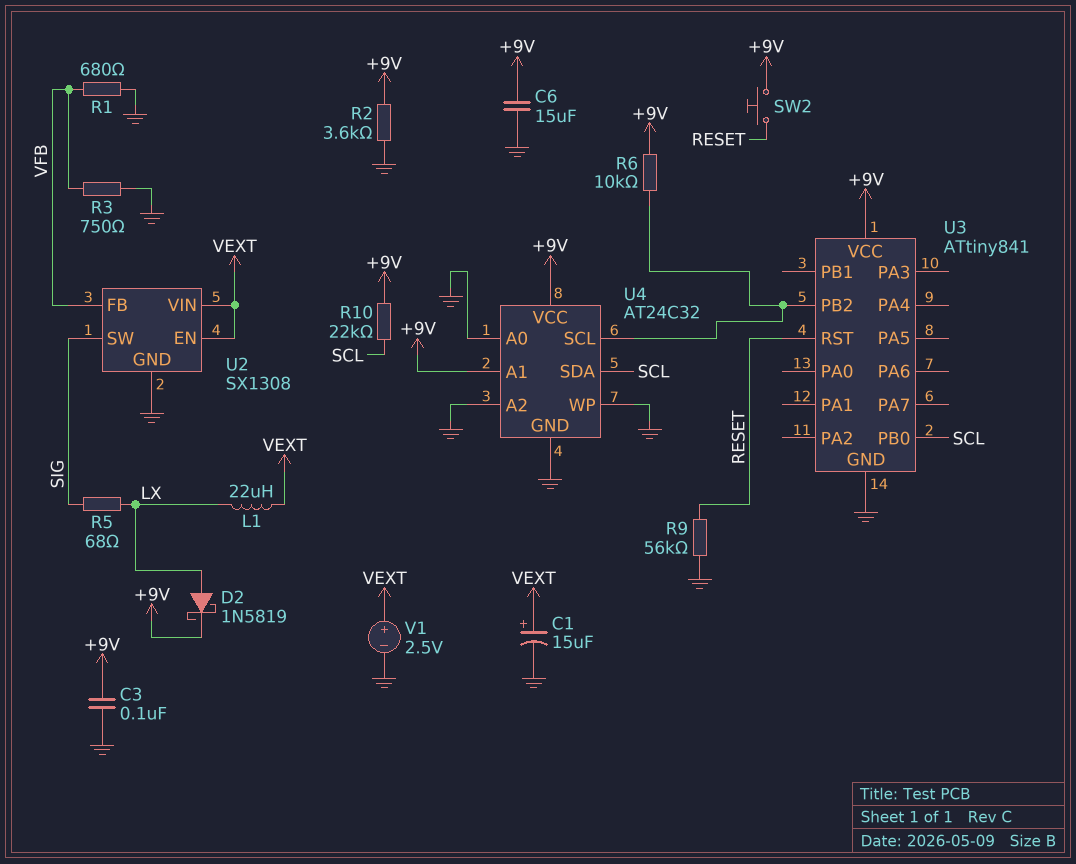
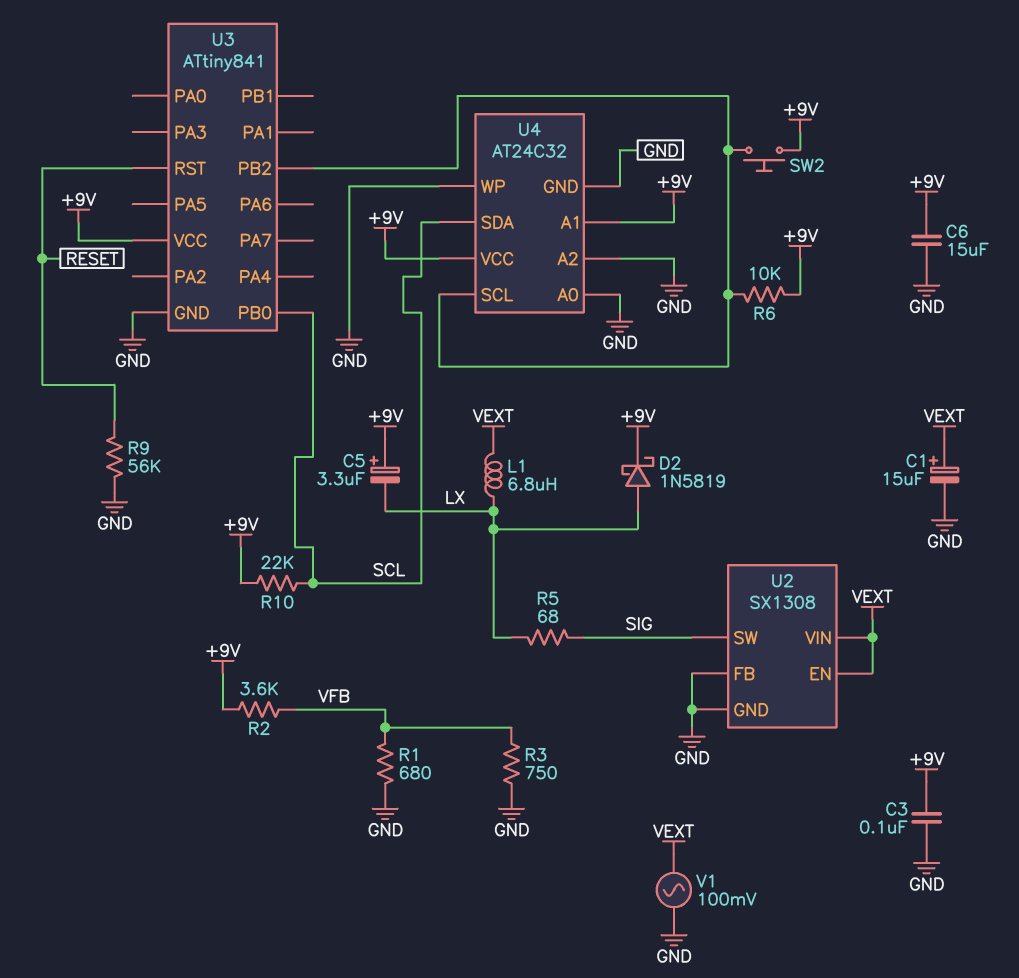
C5: none -> 3.3uF (plus +9V, minus LX)
L1: 22uH (LX, VEXT) -> 6.8uH (LX, VEXT)
R2: 3.6k (+9V, GND) -> 3.6k (+9V, VFB)
SW2: button (+9V, RESET) -> button (+9V, U3/PB2)
U2 pin FB: VFB -> GND
V1: 2.5V (plus VEXT, minus GND) -> AC 100mV (GND, VEXT)

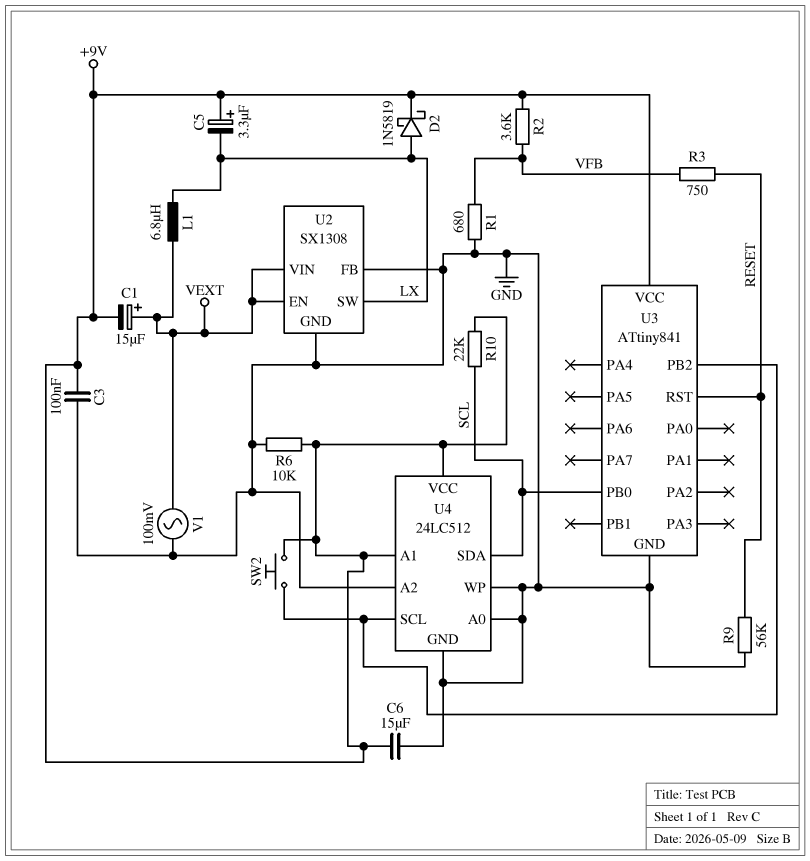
C1: 15uF (plus VEXT, minus GND) -> 15uF (plus VEXT, minus +9V)
R3: 750 (GND, VFB) -> 750 (RESET, VFB)
R5: 68 (LX, SIG) -> none
R6: 10k (+9V, U3/PB2) -> 10k (+9V, GND)
U2 pin SW: SIG -> LX
U4: AT24C32 -> 24LC512

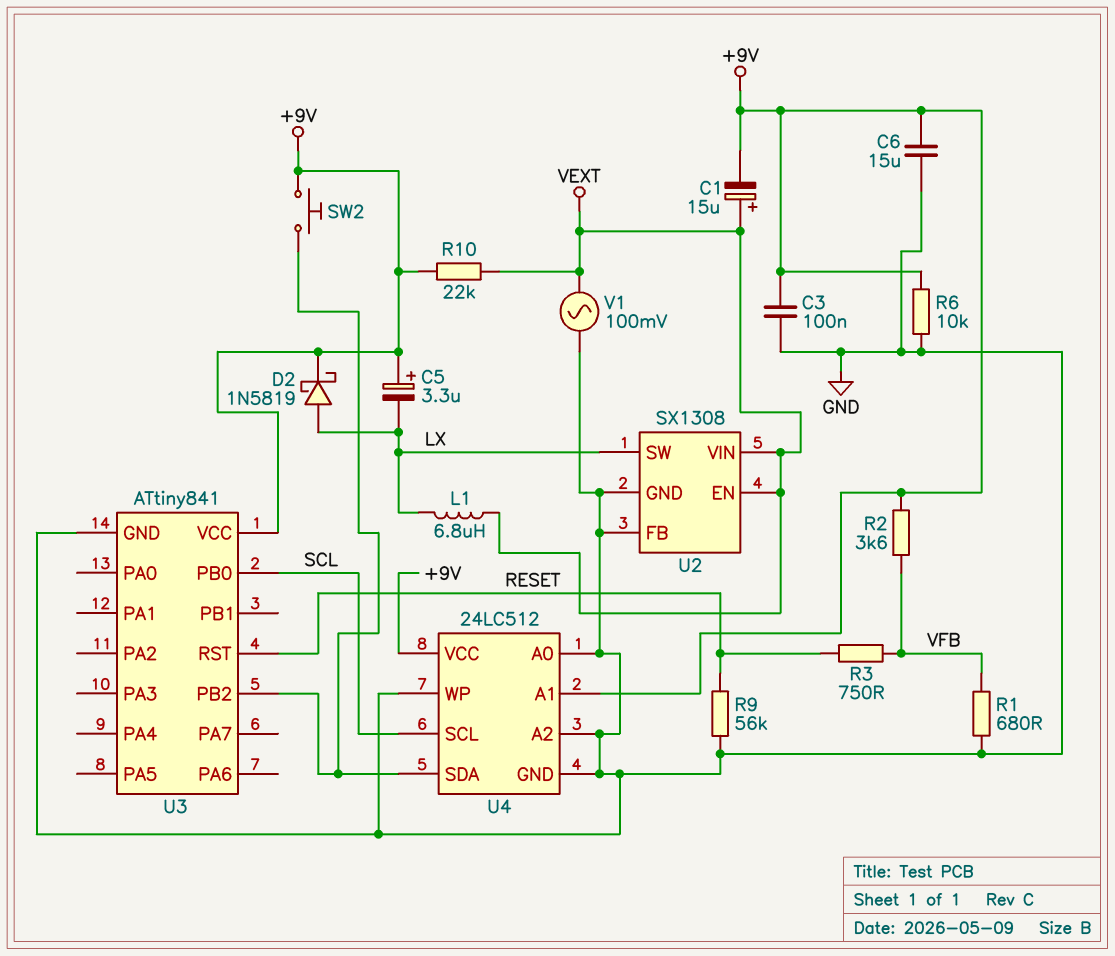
R10: 22k (+9V, SCL) -> 22k (+9V, VEXT)
U4 pin SCL: U3/PB2 -> SCL
U4 pin SDA: SCL -> U3/PB2

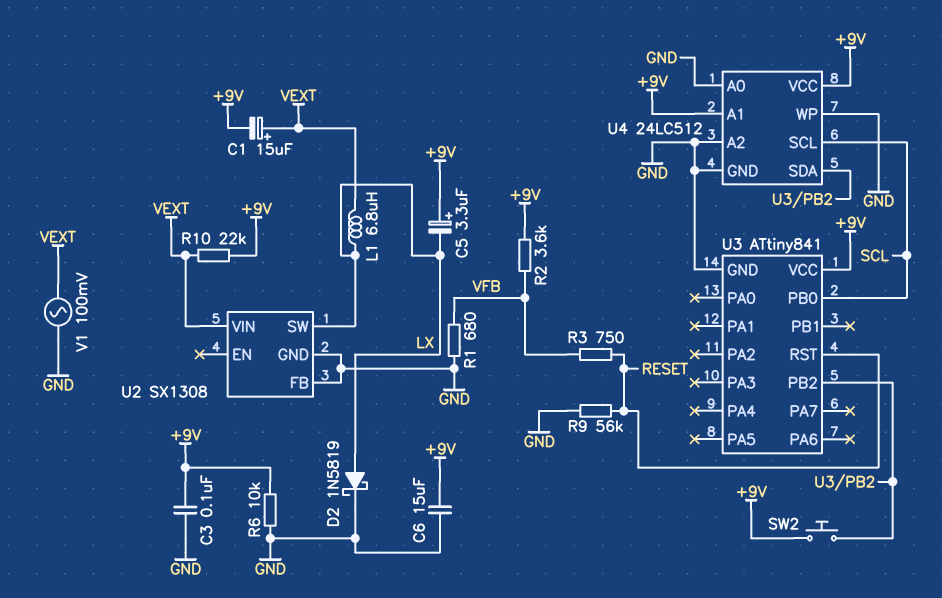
D2: schottky 1N5819 (A LX, K +9V) -> schottky 1N5819 (A LX, K GND)
U2 pin EN: VEXT -> none

